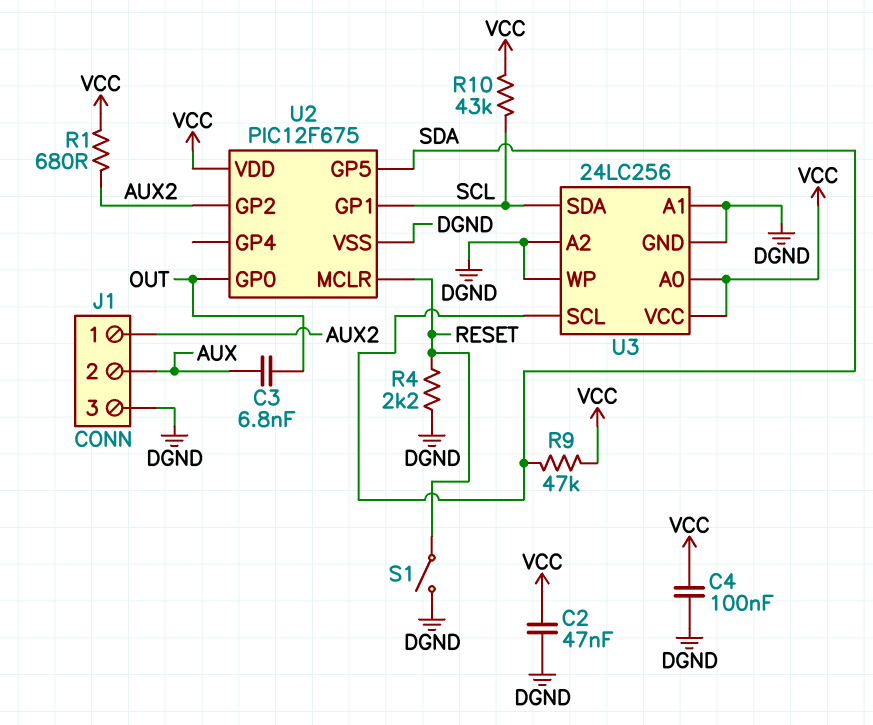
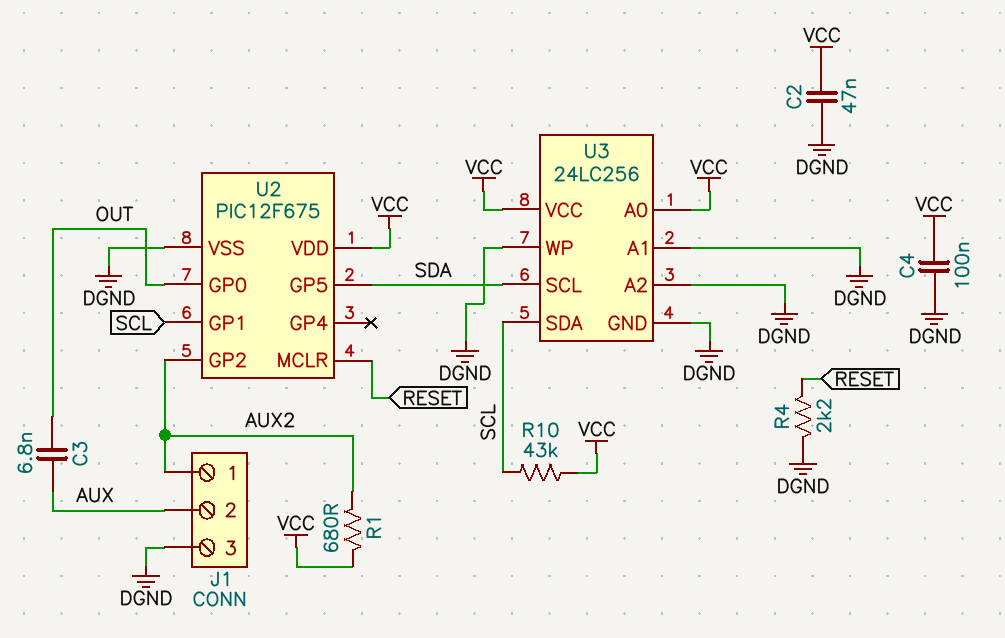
R9: 47k (SDA, VCC) -> none
S1: switch (DGND, RESET) -> none

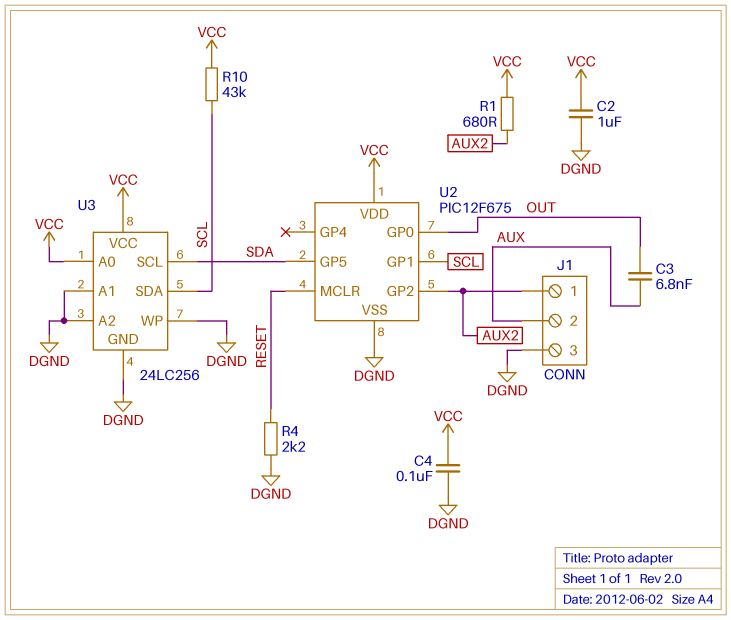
C2: 47nF (DGND, VCC) -> 1uF (DGND, VCC)

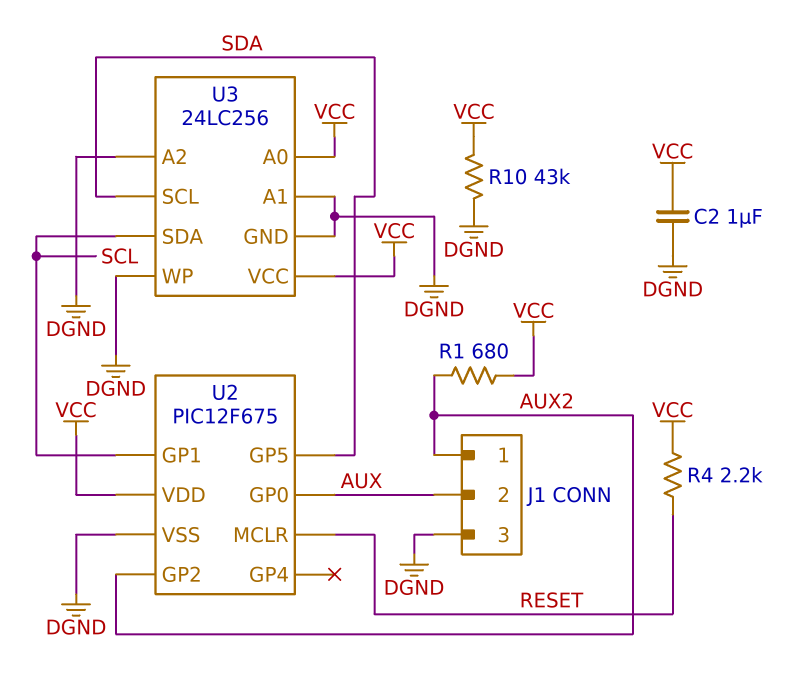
C3: 6.8nF (AUX, OUT) -> none
C4: 100nF (DGND, VCC) -> none
R4: 2.2k (DGND, RESET) -> 2.2k (RESET, VCC)
R10: 43k (SCL, VCC) -> 43k (DGND, VCC)
U2 pin GP0: OUT -> AUX

